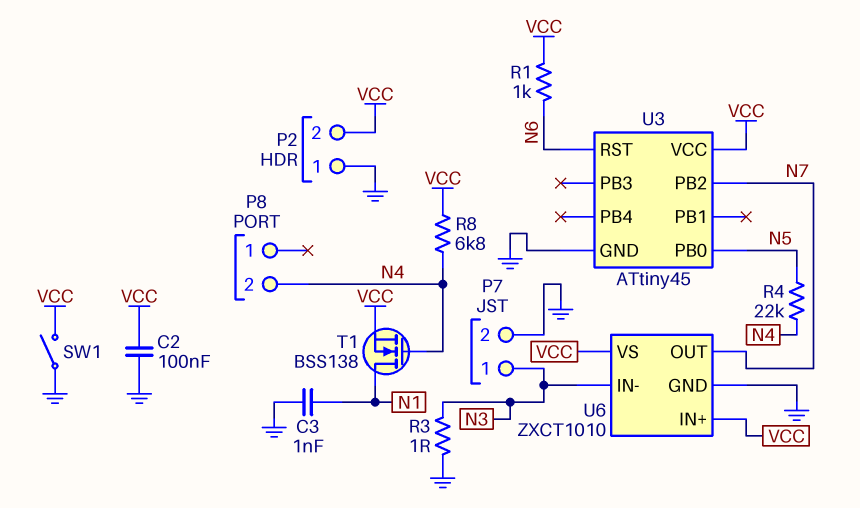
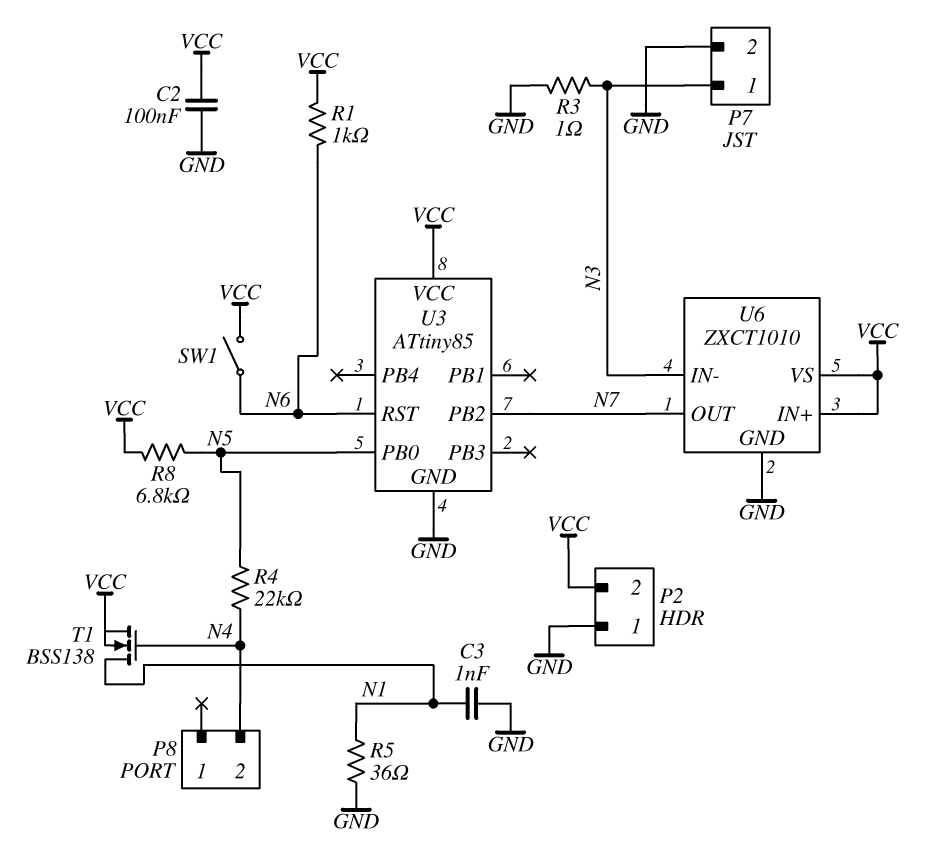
R5: none -> 36 (GND, N1)
R8: 6.8k (N4, VCC) -> 6.8k (N5, VCC)
SW1: switch (GND, VCC) -> switch (N6, VCC)
U3: ATtiny45 -> ATtiny85

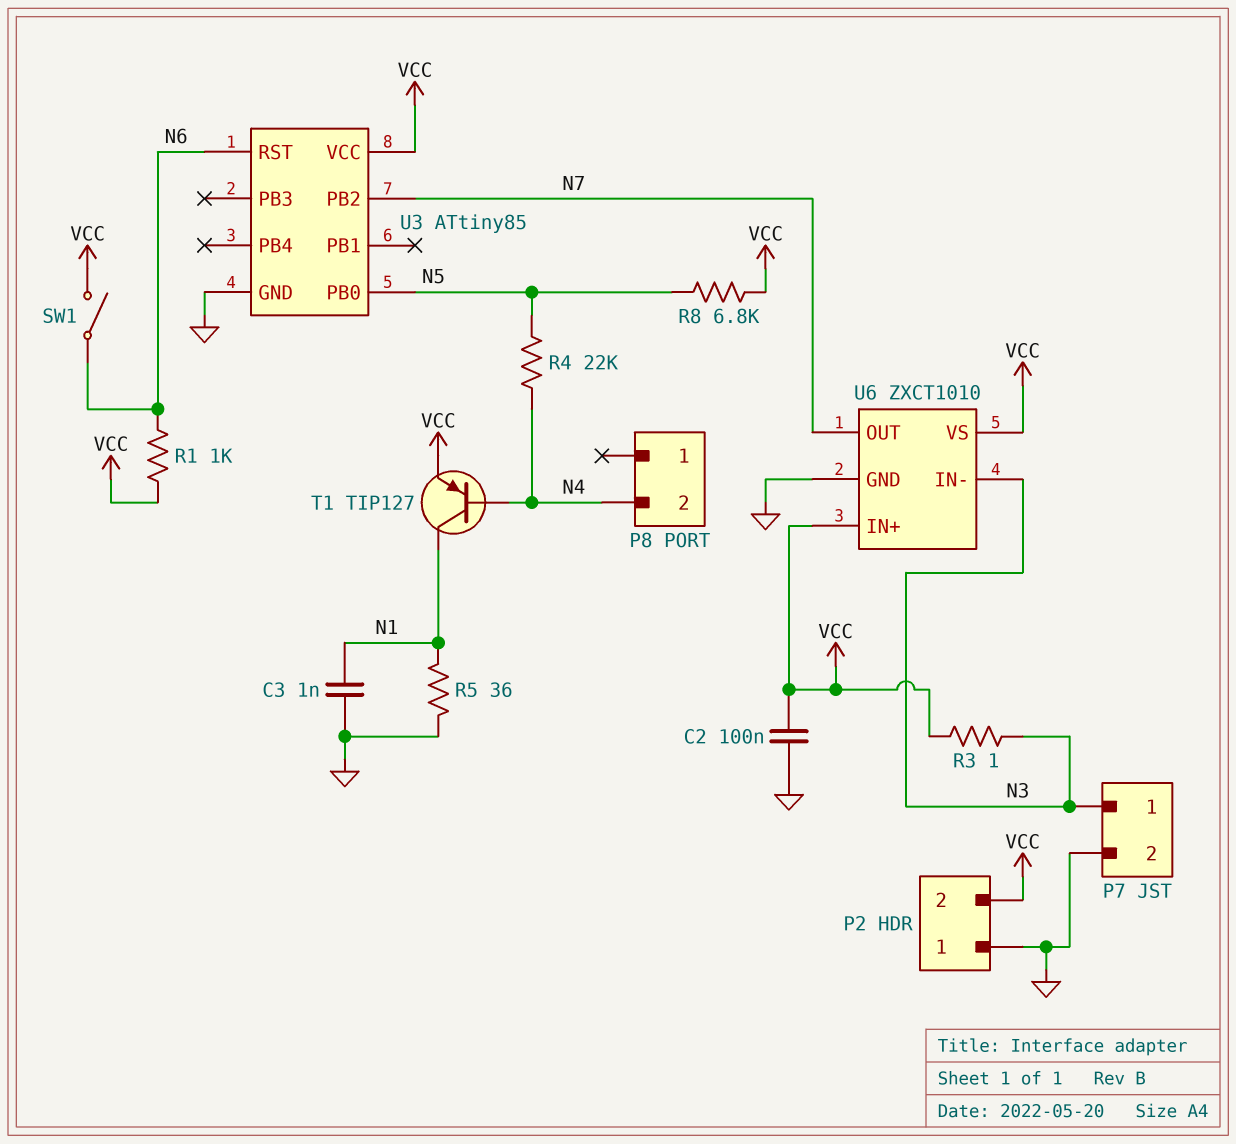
R3: 1 (GND, N3) -> 1 (N3, VCC)
T1: NMOS BSS138 (G N4, D N1, S VCC) -> PNP TIP127 (B N4, C N1, E VCC)

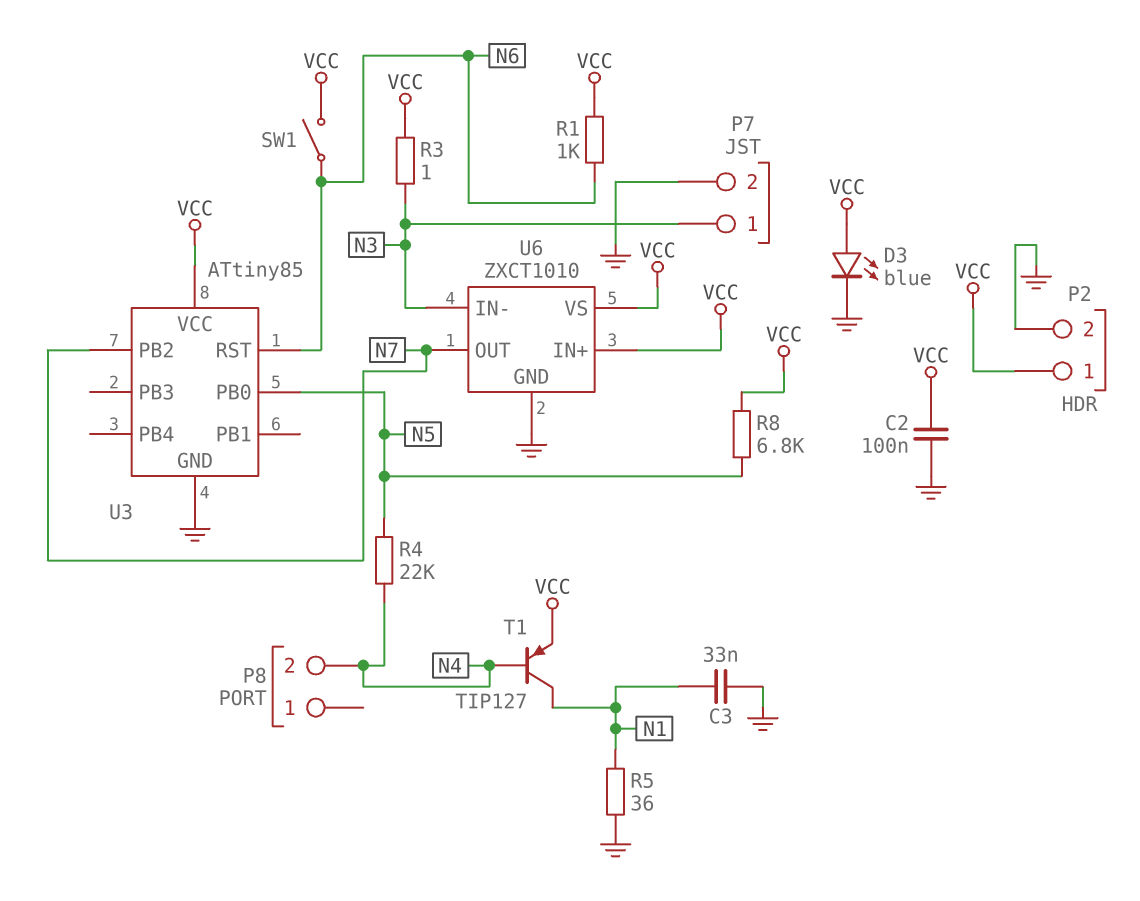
C3: 1nF (GND, N1) -> 33nF (GND, N1)
D3: none -> LED blue (A VCC, K GND)
P2 pin 1: GND -> VCC
P2 pin 2: VCC -> GND

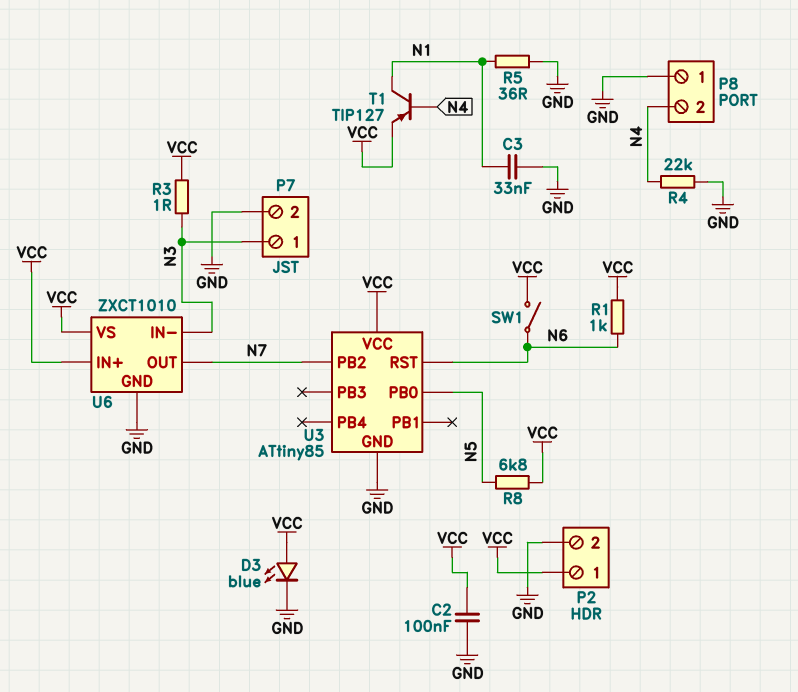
P8 pin 1: none -> GND
R4: 22k (N4, N5) -> 22k (GND, N4)

